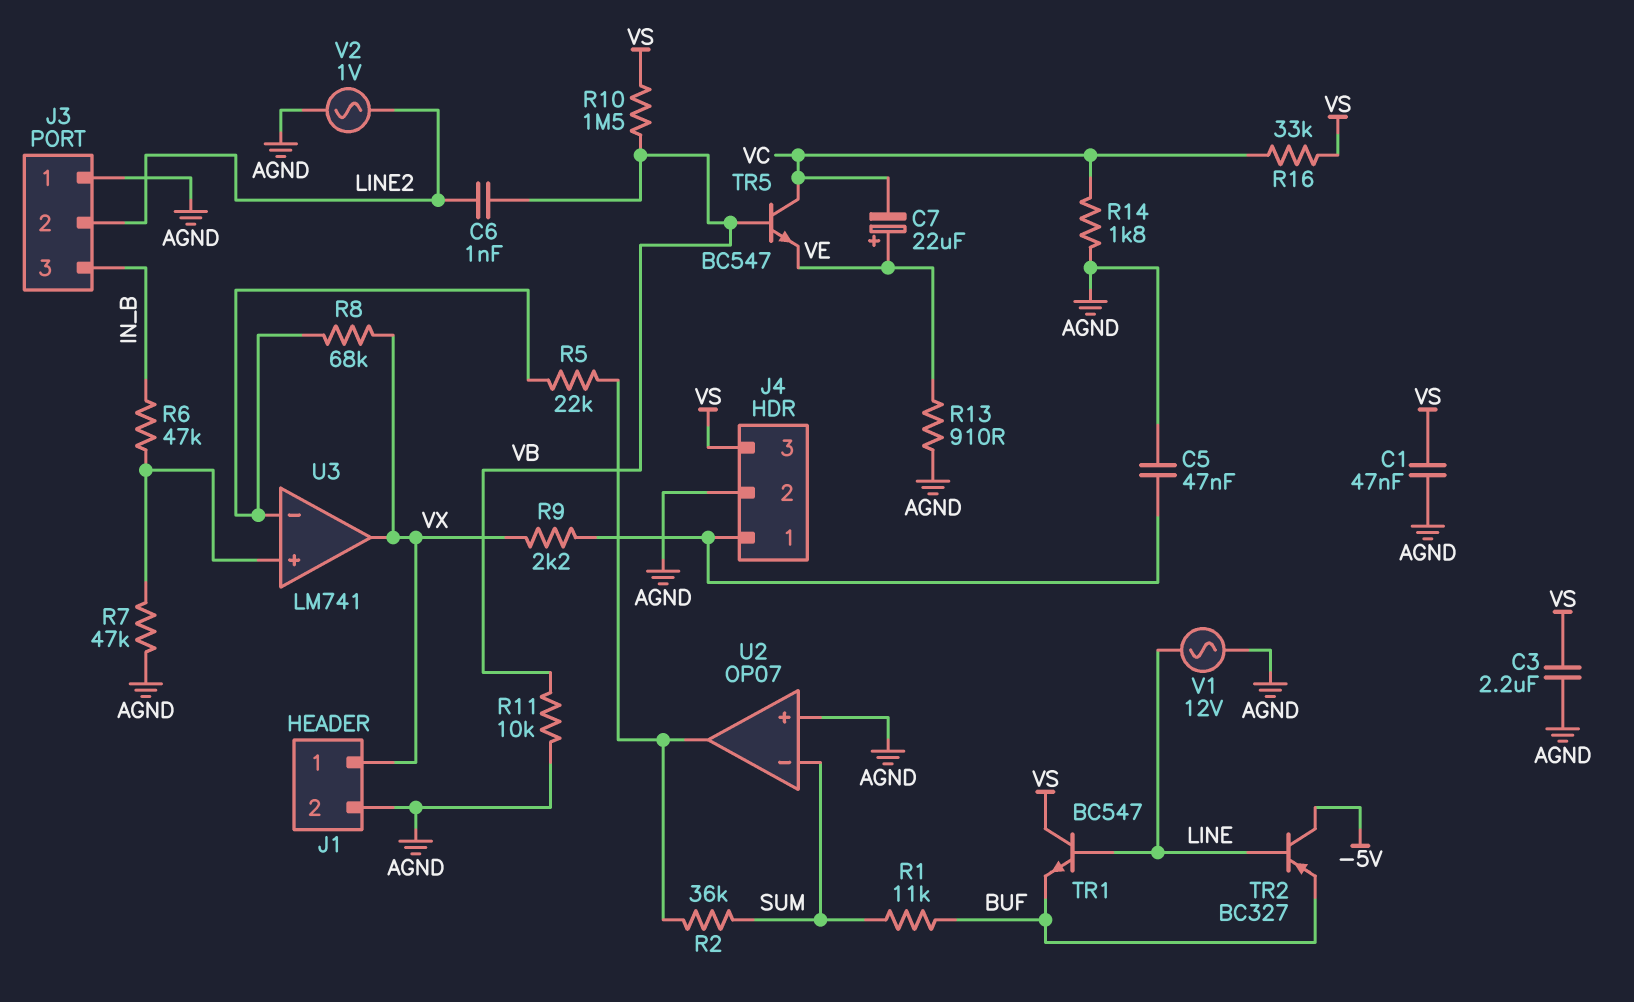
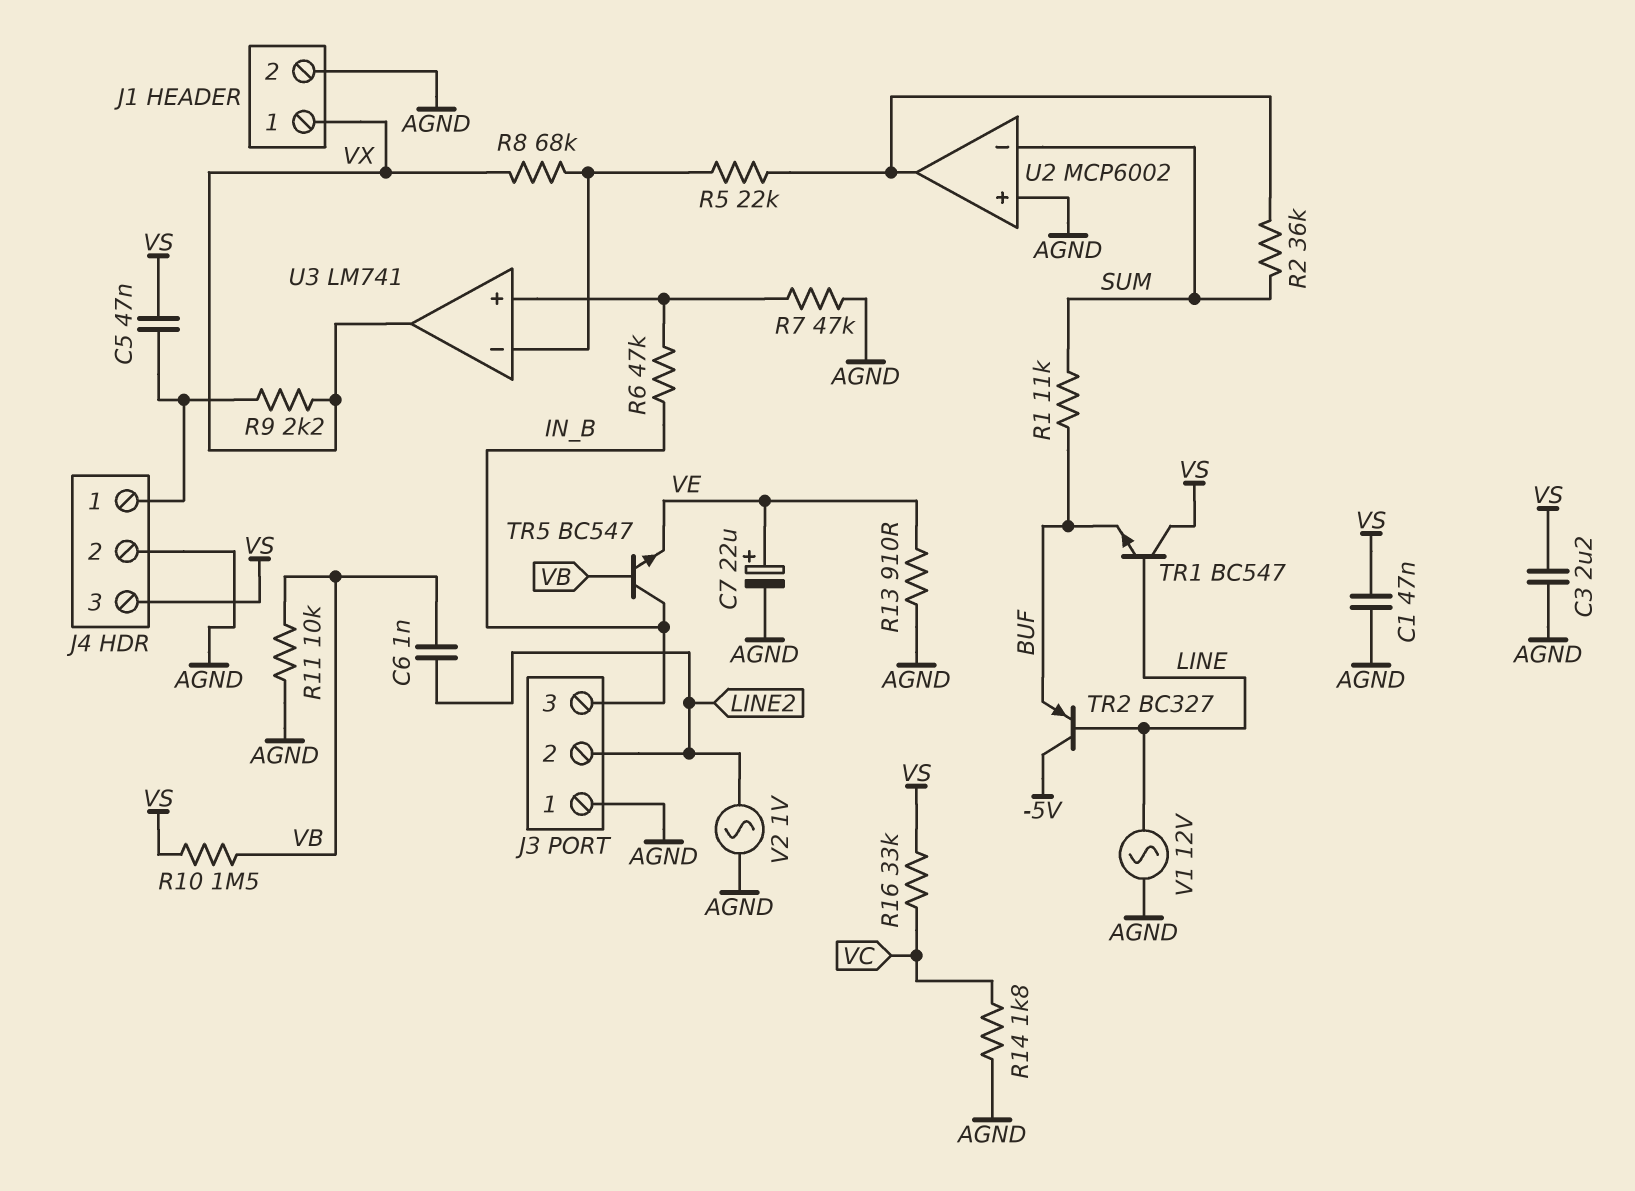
C5: 47nF (AGND, J4/1) -> 47nF (J4/1, VS)
C7: 22uF (plus VE, minus VC) -> 22uF (plus VE, minus AGND)
TR5: NPN BC547 (B VB, C VC, E VE) -> NPN BC547 (B VB, C IN_B, E VE)
U2: OP07 -> MCP6002

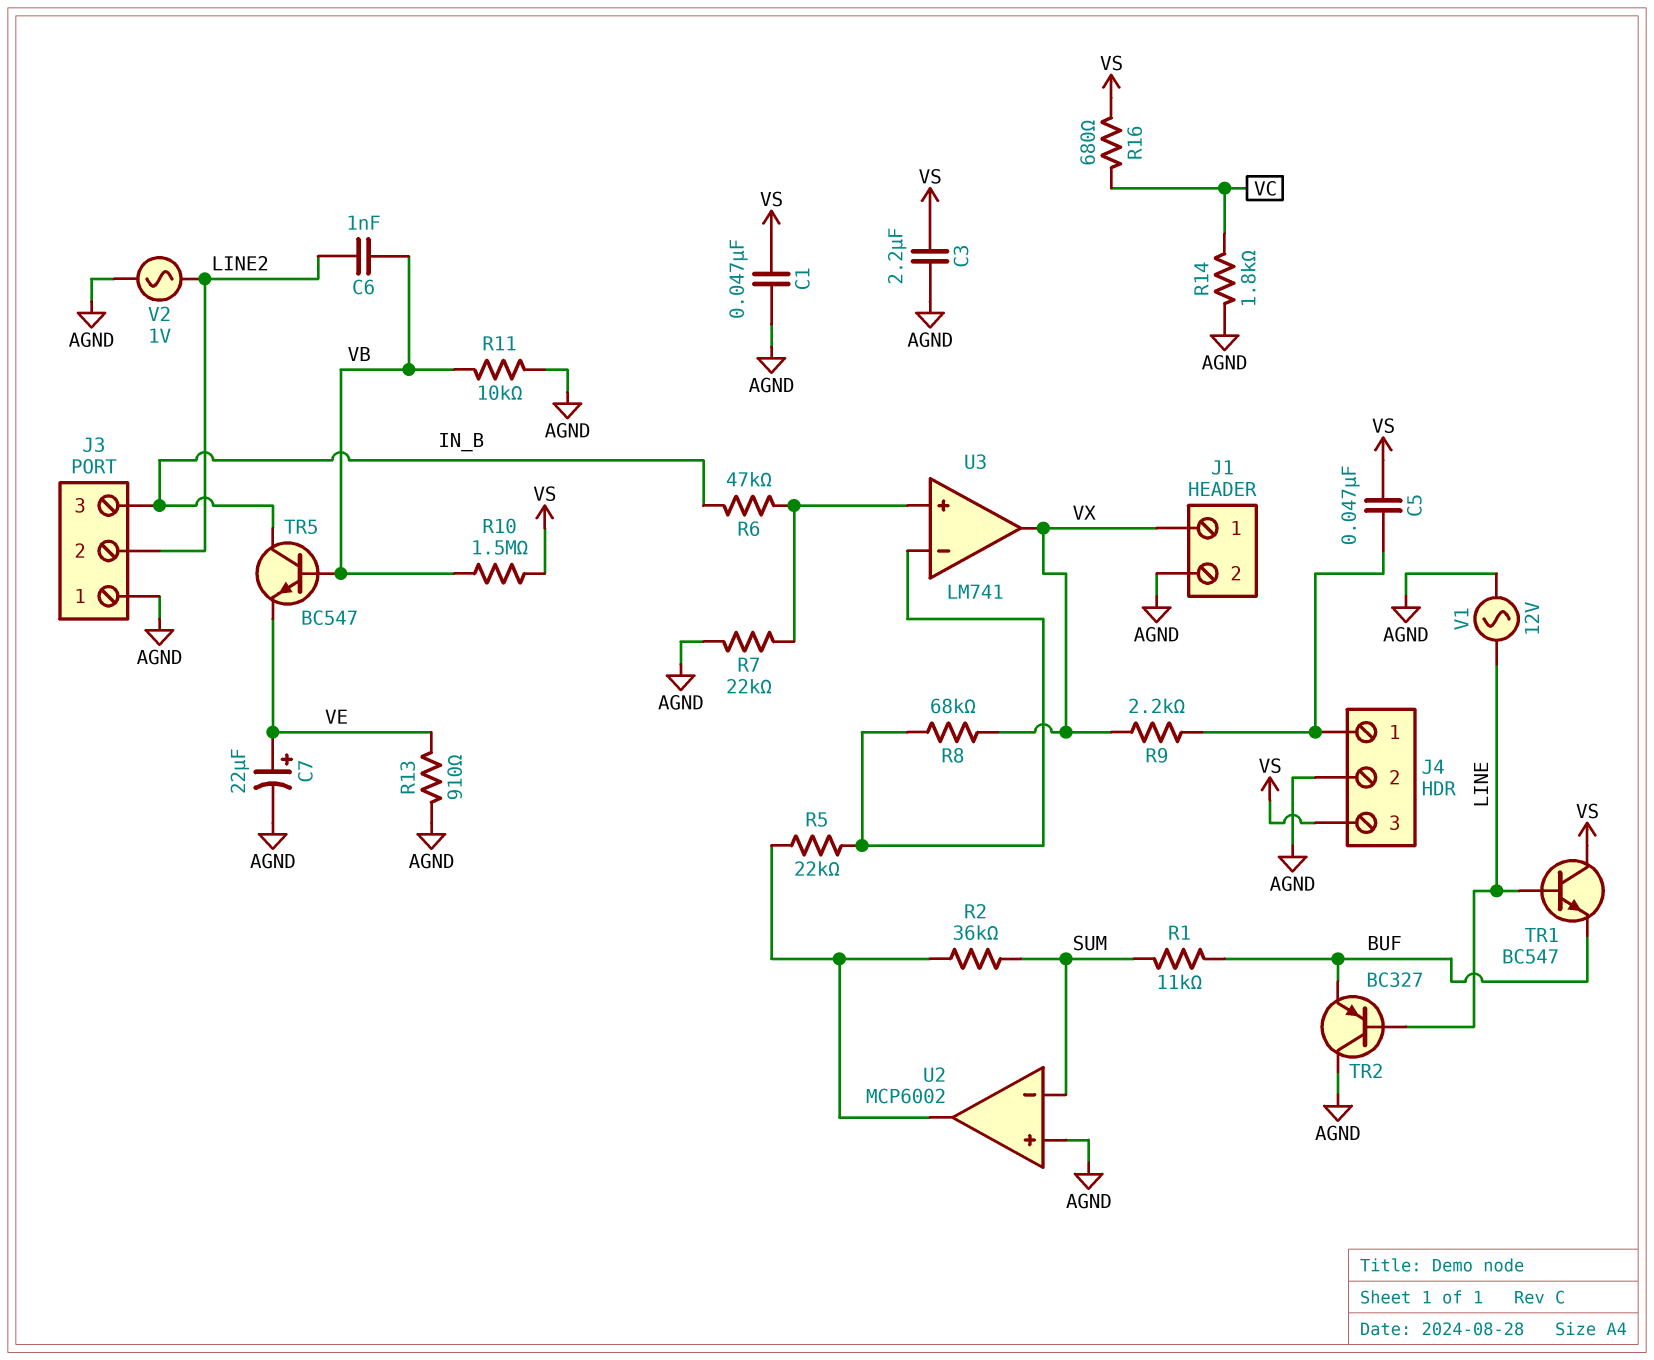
R7: 47k (AGND, U3/in+) -> 22k (AGND, U3/in+)
R16: 33k (VC, VS) -> 680 (VC, VS)
TR2: PNP BC327 (B LINE, C -5V, E BUF) -> PNP BC327 (B LINE, C AGND, E BUF)

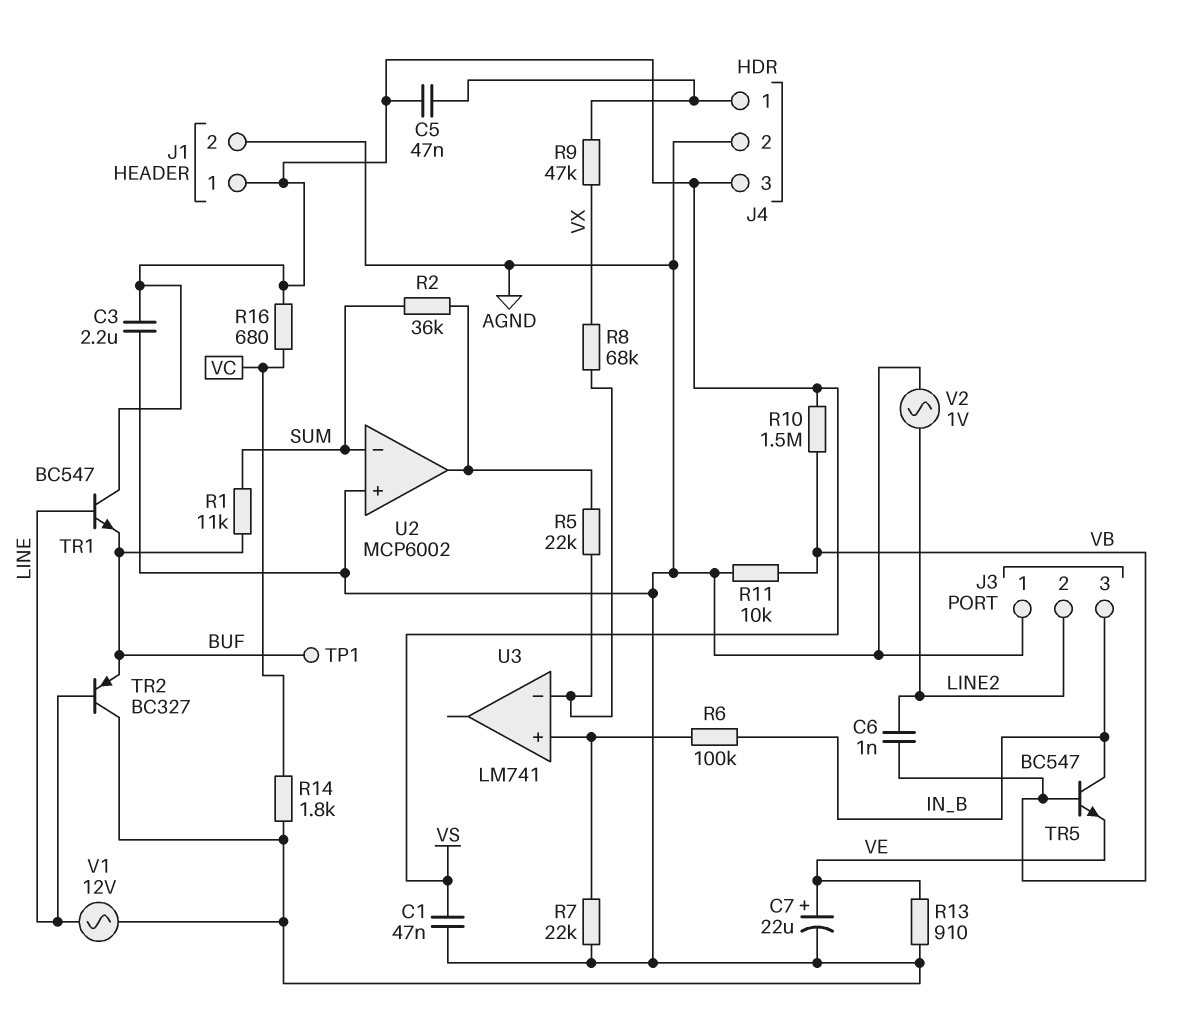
J1 pin 1: VX -> VS
R6: 47k (IN_B, U3/in+) -> 100k (IN_B, U3/in+)
R9: 2.2k (J4/1, VX) -> 47k (J4/1, VX)
TP1: none -> test point (BUF)
U3 pin out: VX -> none

